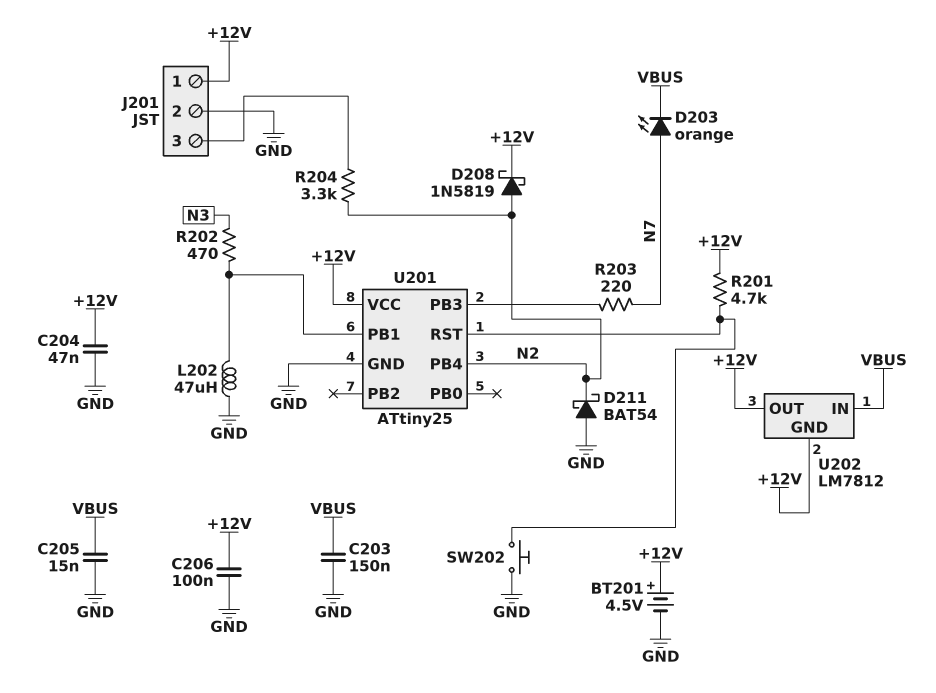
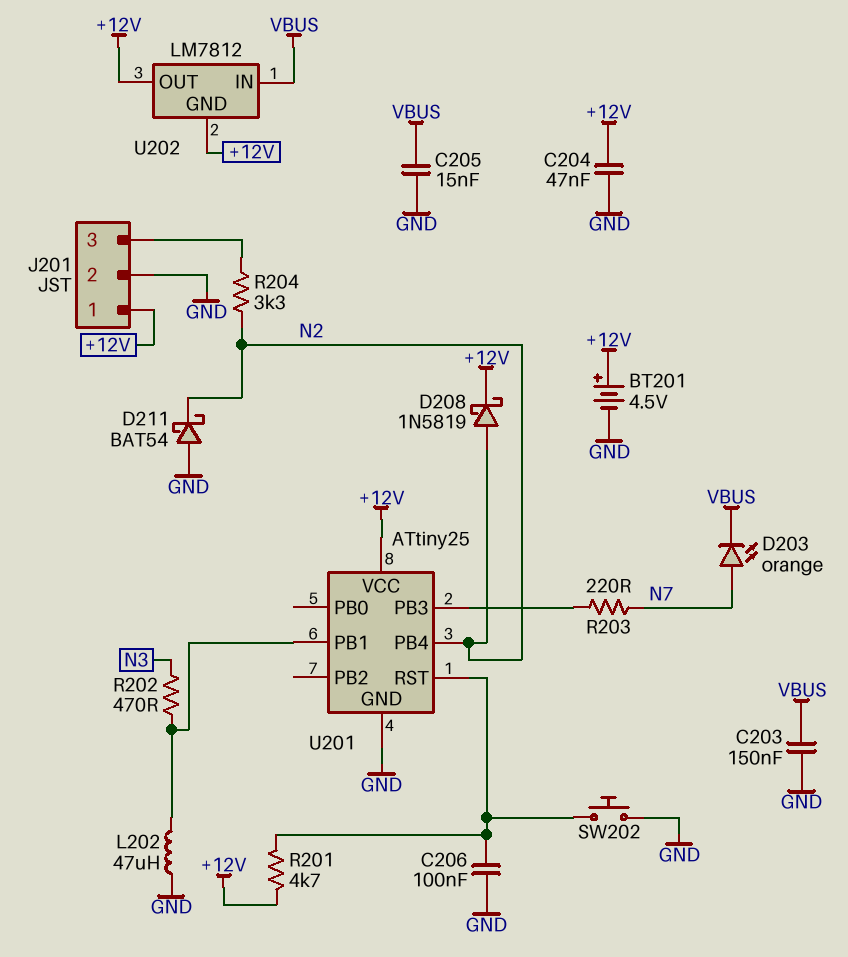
C206: 100nF (+12V, GND) -> 100nF (GND, U201/RST)

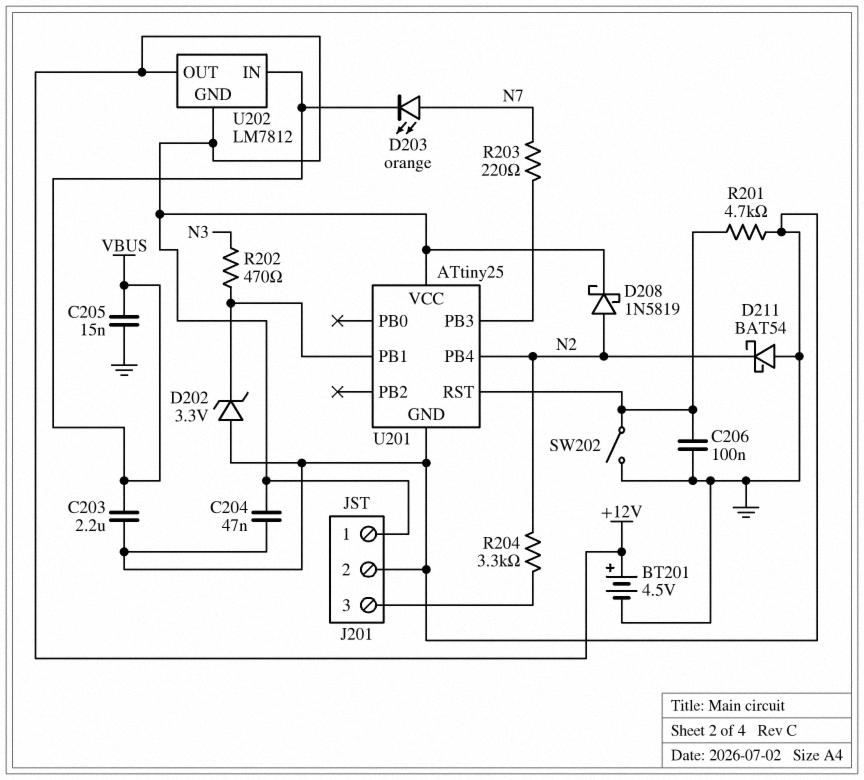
C203: 150nF (GND, VBUS) -> 2.2uF (GND, VBUS)
D202: none -> zener 3.3V (A GND, K U201/PB1)
L202: 47uH (GND, U201/PB1) -> none
R201: 4.7k (+12V, U201/RST) -> 4.7k (GND, U201/RST)
SW202: button (GND, U201/RST) -> switch (GND, U201/RST)

